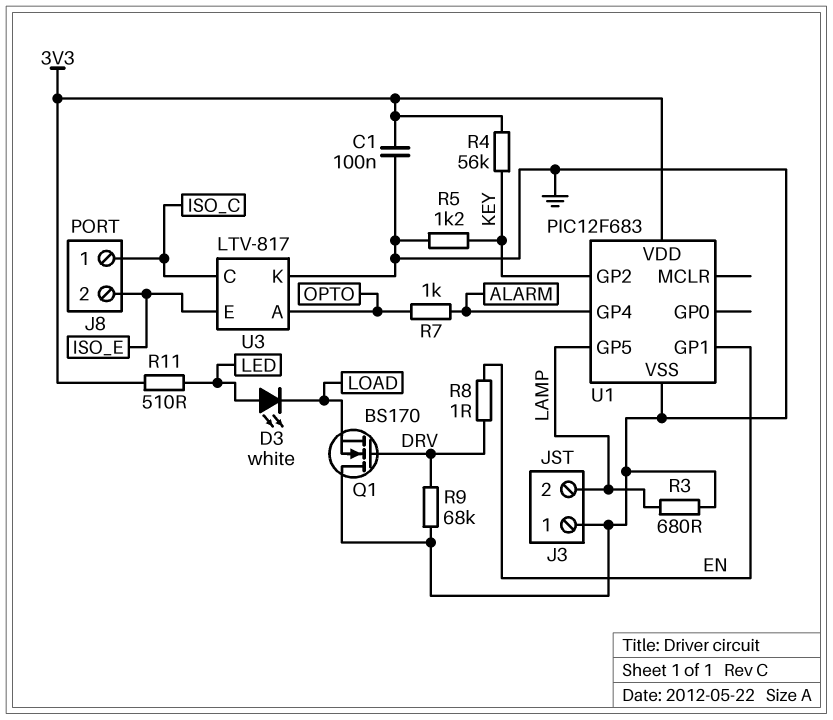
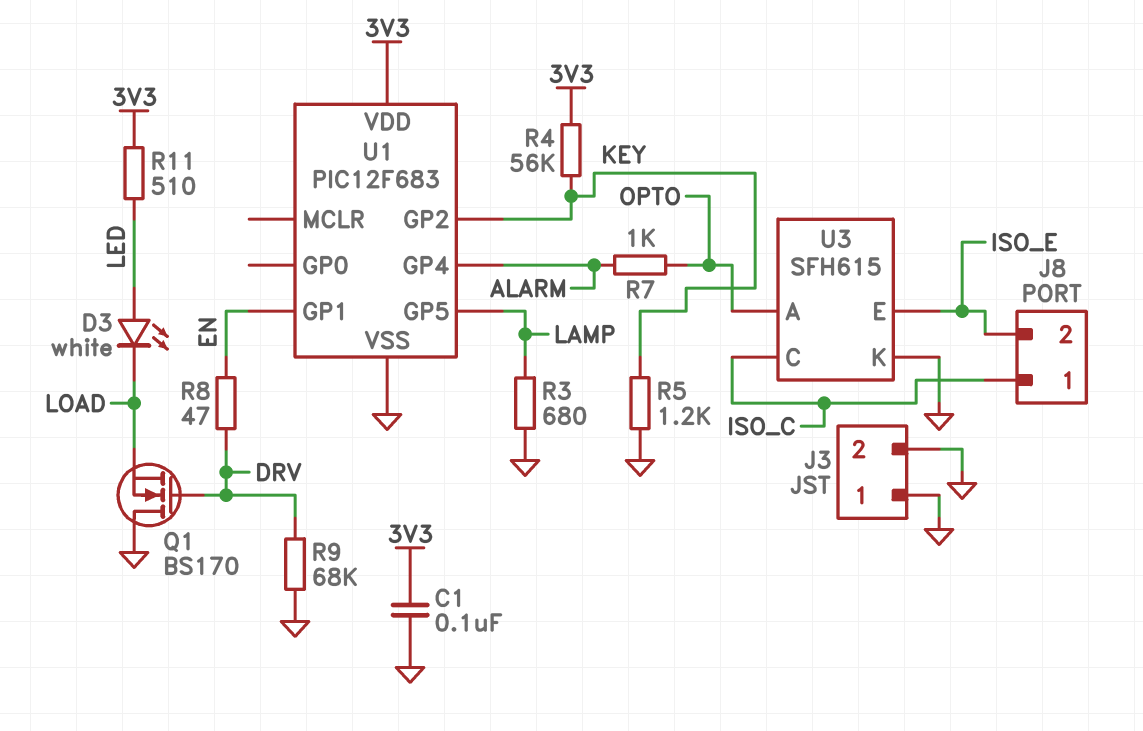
J3 pin 2: LAMP -> GND
R8: 1 (DRV, EN) -> 47 (DRV, EN)
U3: LTV-817 -> SFH615

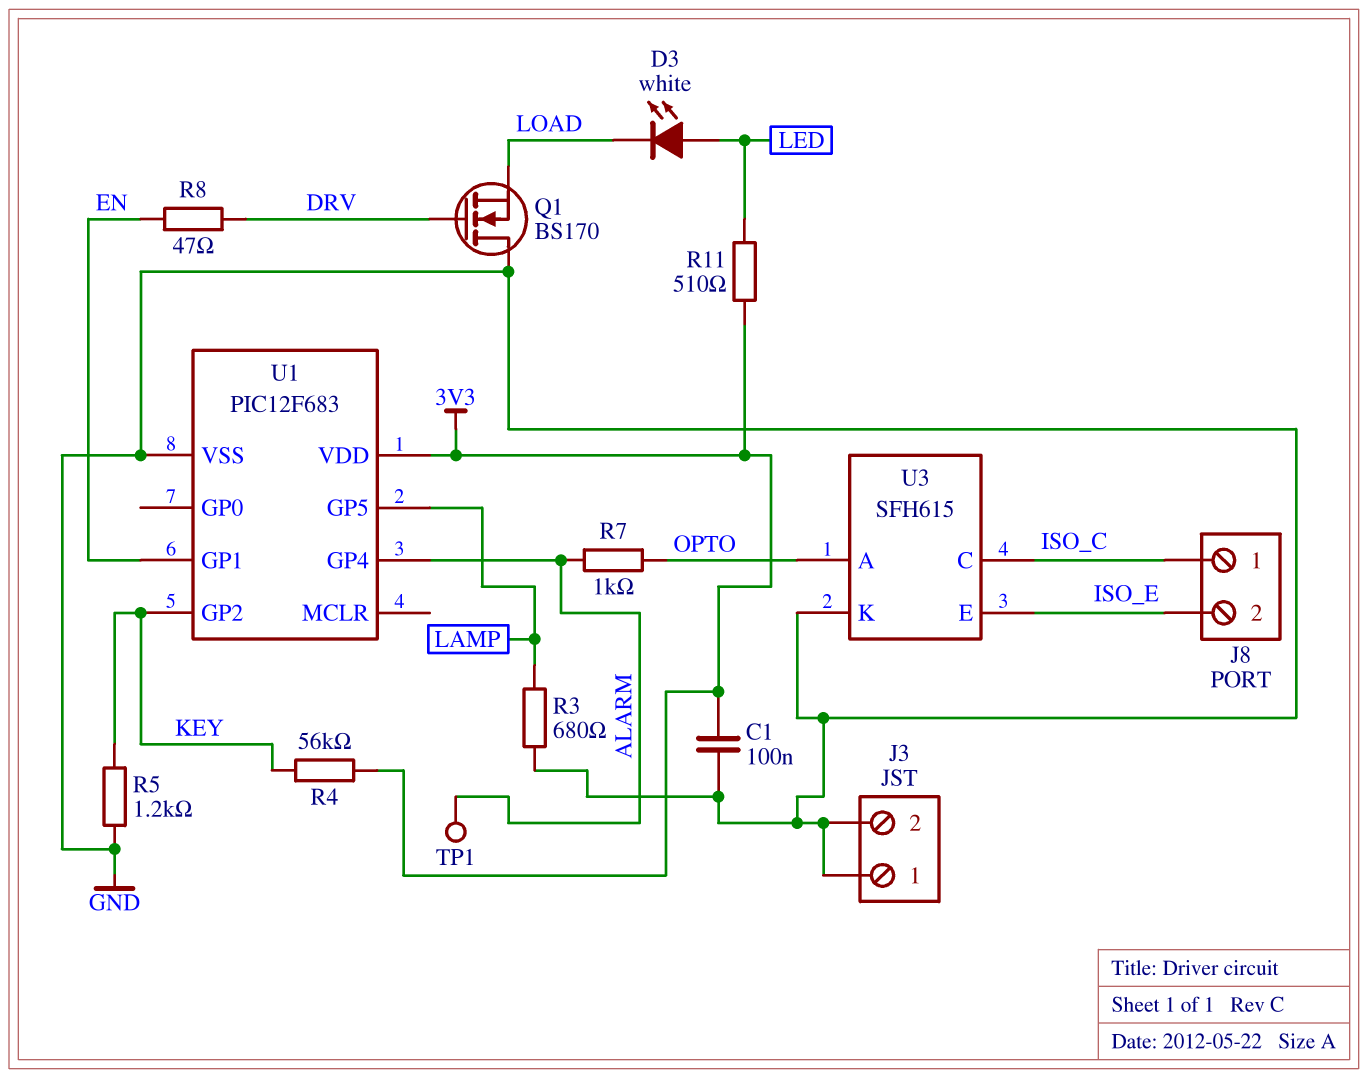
R9: 68k (DRV, GND) -> none
TP1: none -> test point (ALARM)

